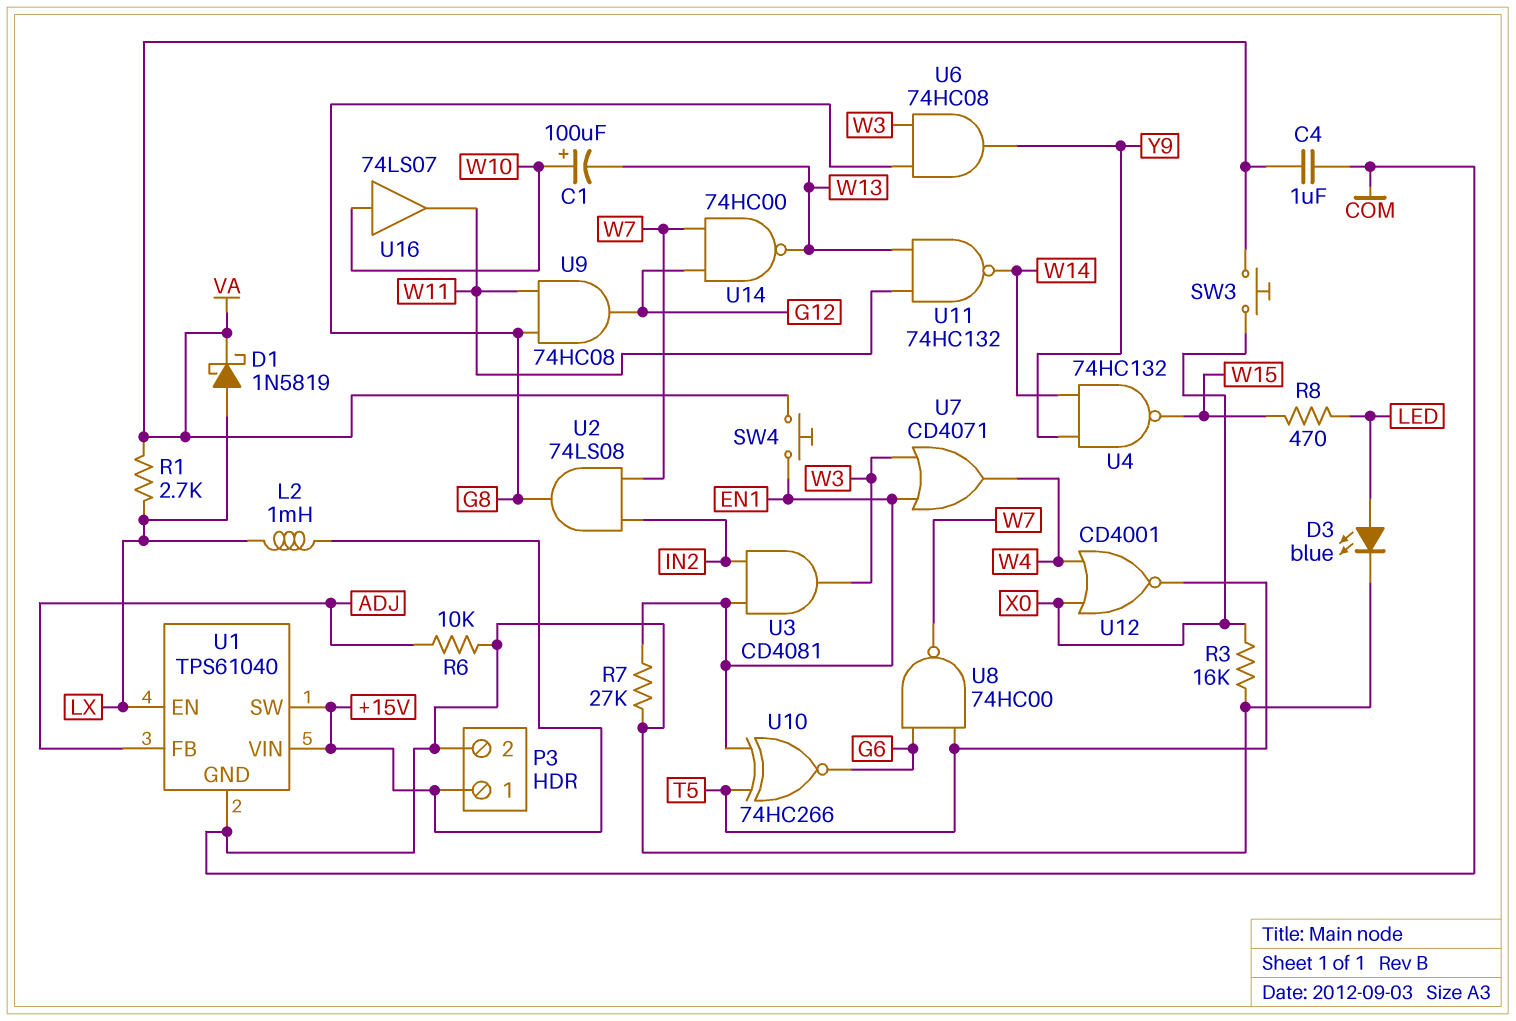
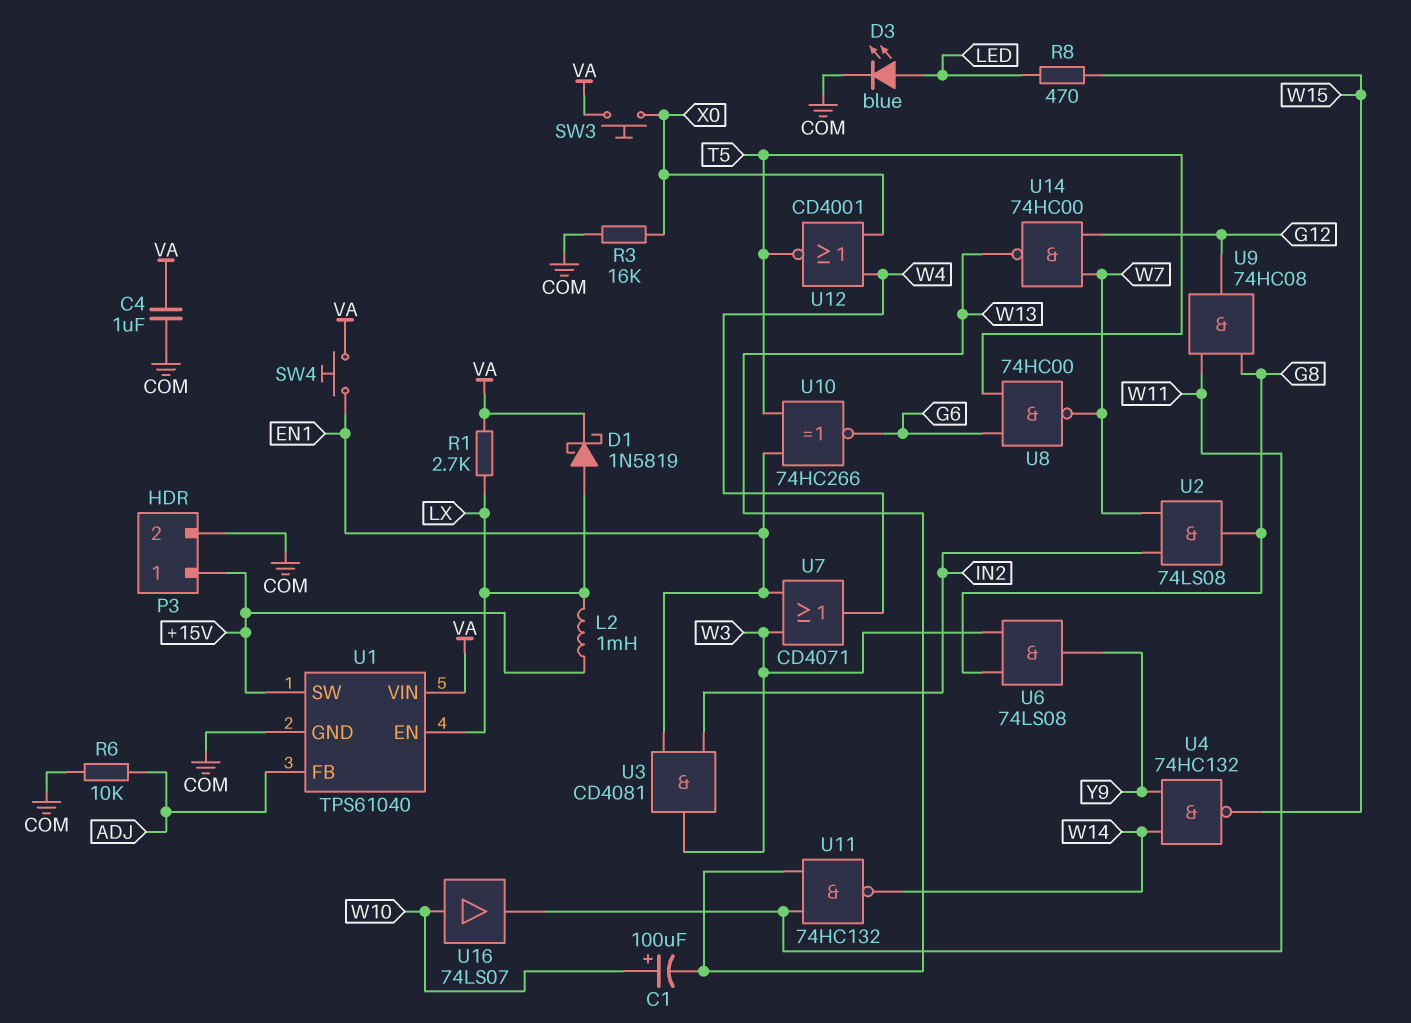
R7: 27k (COM, EN1) -> none
U1 pin VIN: +15V -> VA
U6: AND 74HC08 (in G8, in W3, out Y9) -> AND 74LS08 (in G8, in W3, out Y9)

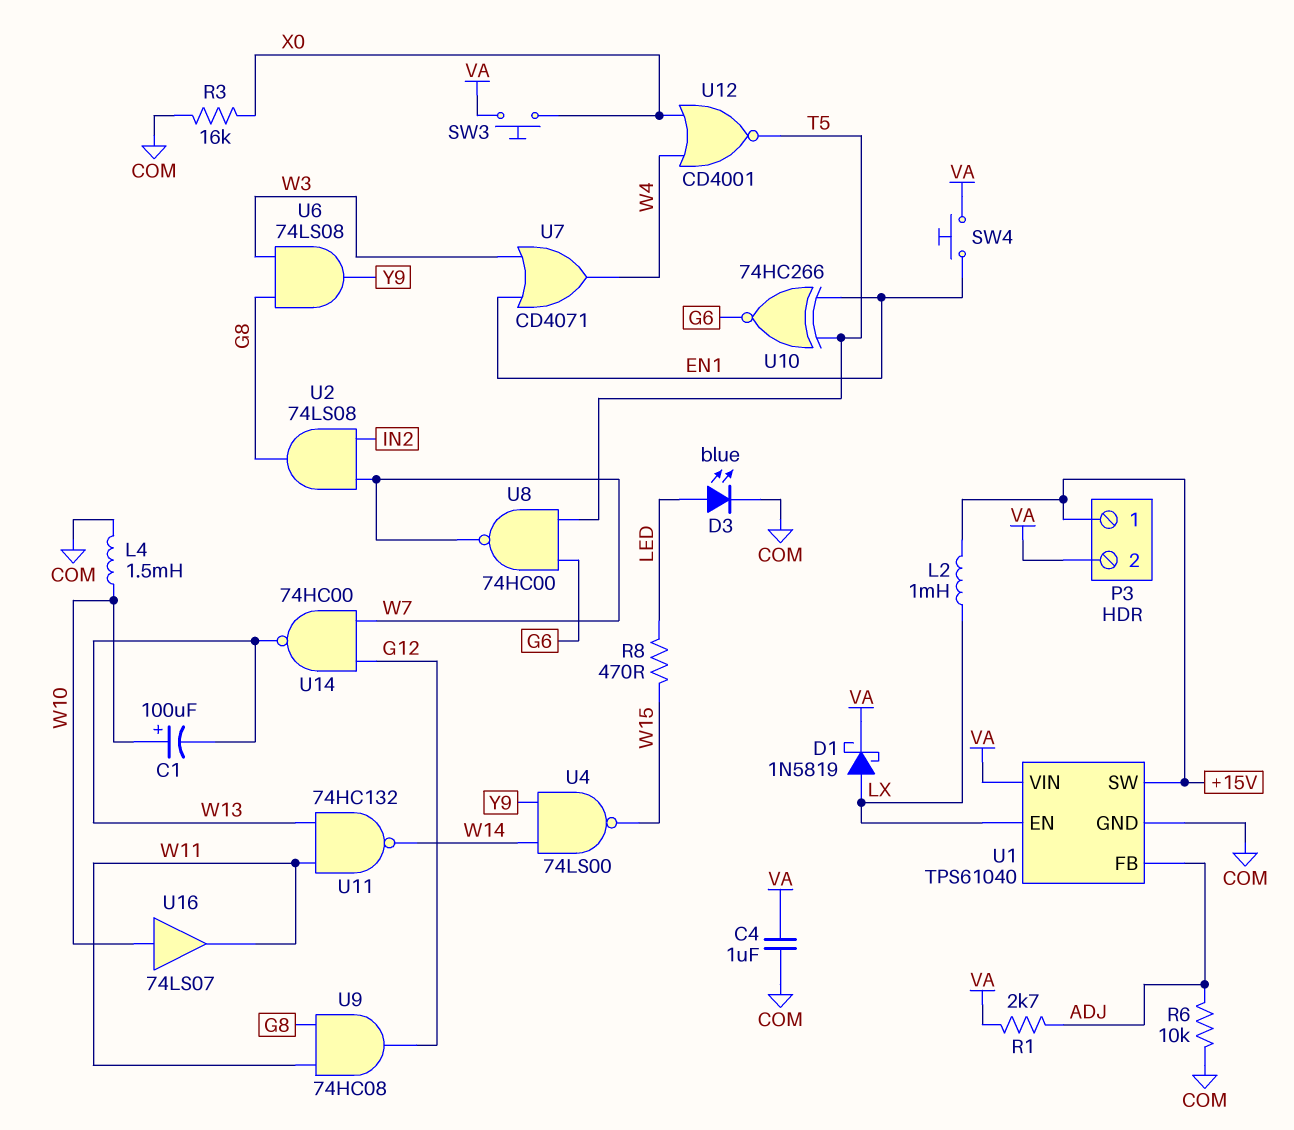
L4: none -> 1.5mH (COM, W10)
P3 pin 2: COM -> VA
R1: 2.7k (LX, VA) -> 2.7k (ADJ, VA)
U3: AND CD4081 (in EN1, in IN2, out W3) -> none
U4: NAND 74HC132 (in W14, in Y9, out W15) -> NAND 74LS00 (in W14, in Y9, out W15)

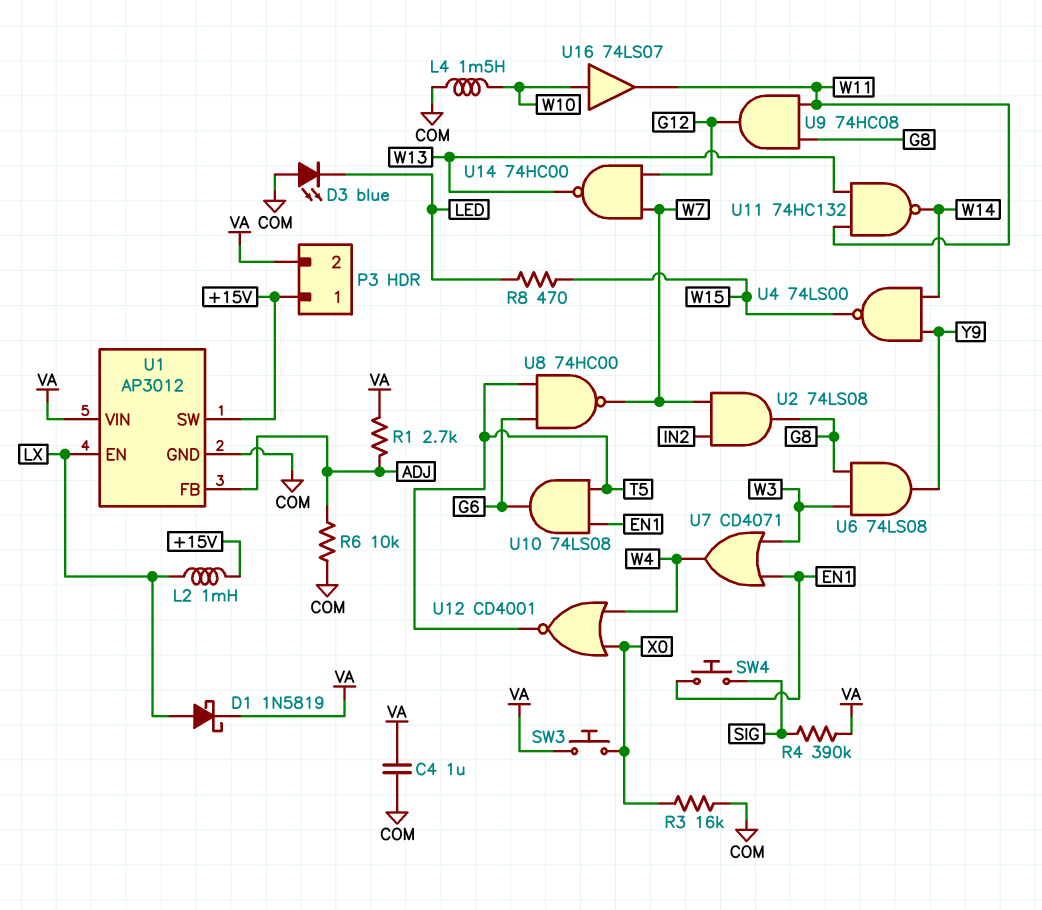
C1: 100uF (plus W10, minus W13) -> none
D3: LED blue (A LED, K COM) -> LED blue (A COM, K LED)
R4: none -> 390k (SIG, VA)
SW4: button (EN1, VA) -> button (EN1, SIG)
U1: TPS61040 -> AP3012
U10: XNOR 74HC266 (in EN1, in T5, out G6) -> AND 74LS08 (in EN1, in T5, out G6)

